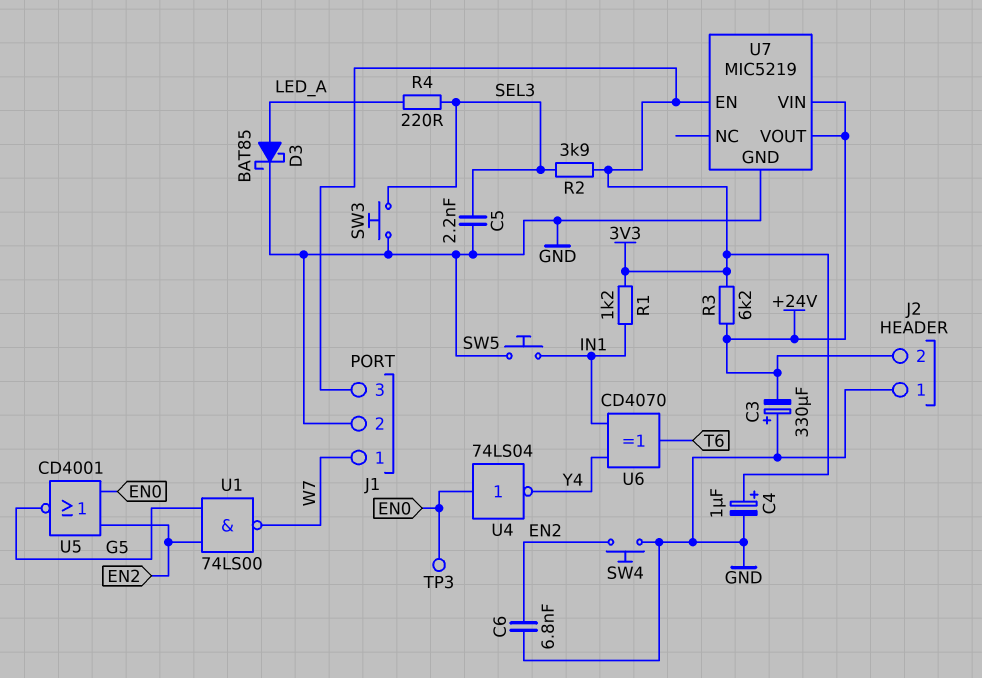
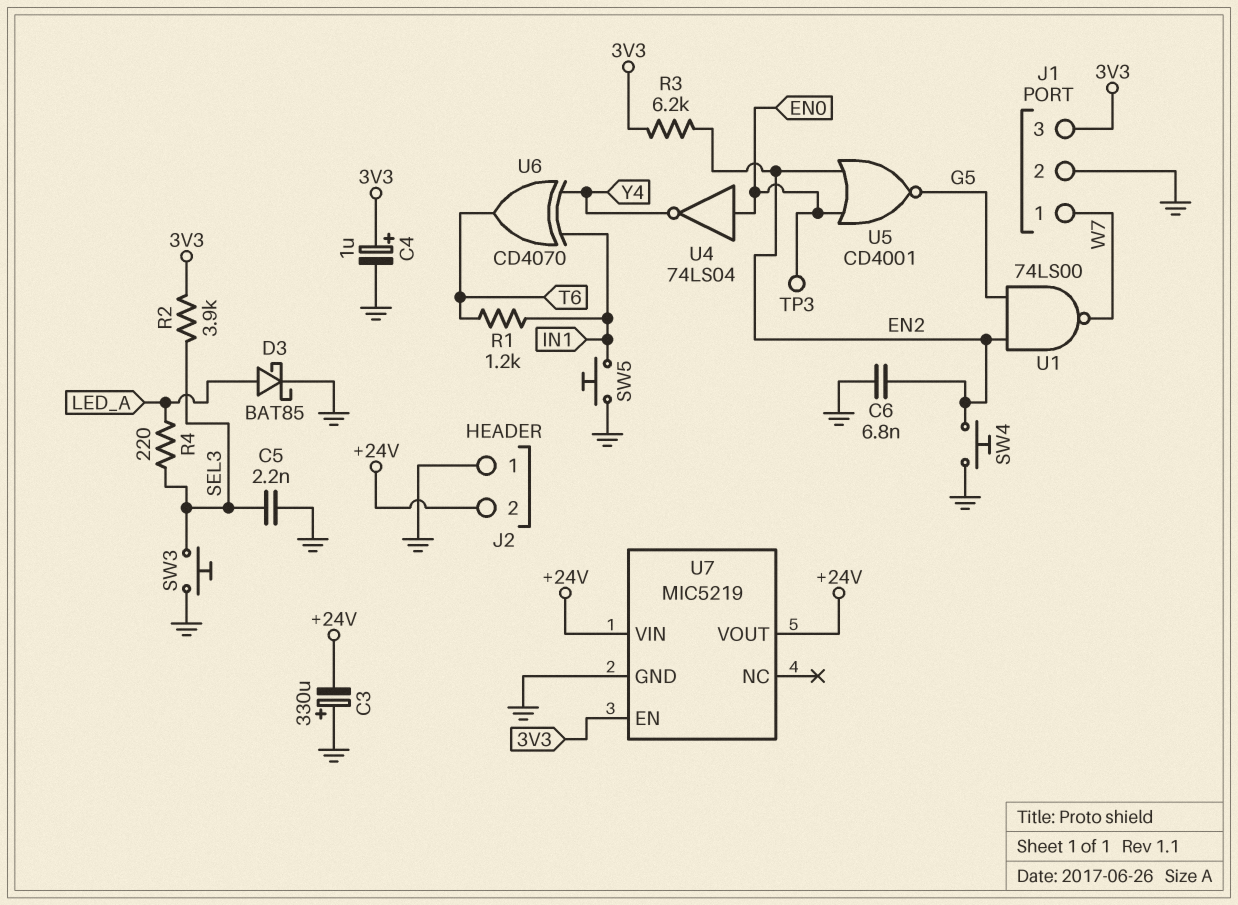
R1: 1.2k (3V3, IN1) -> 1.2k (IN1, T6)
R3: 6.2k (+24V, 3V3) -> 6.2k (3V3, EN2)

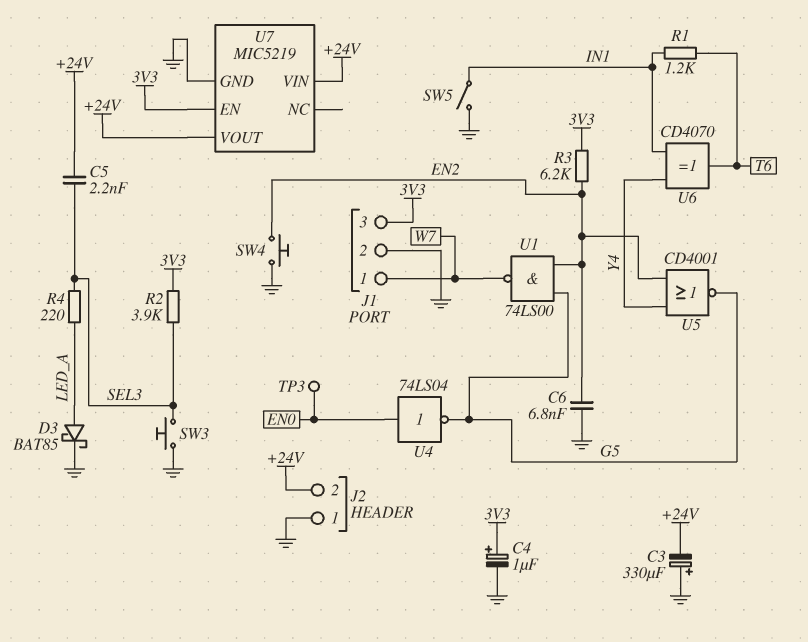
C5: 2.2nF (GND, SEL3) -> 2.2nF (+24V, SEL3)
SW5: button (GND, IN1) -> switch (GND, IN1)
U4: NOT 74LS04 (in EN0, out Y4) -> NOT 74LS04 (in EN0, out G5)
U5: NOR CD4001 (in EN0, in EN2, out G5) -> NOR CD4001 (in EN2, in Y4, out G5)

